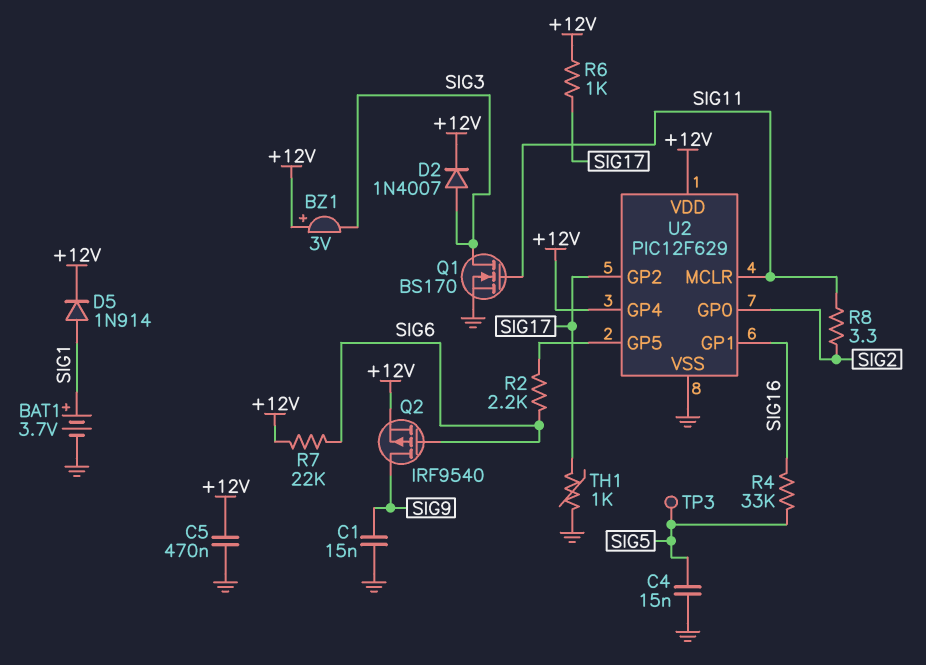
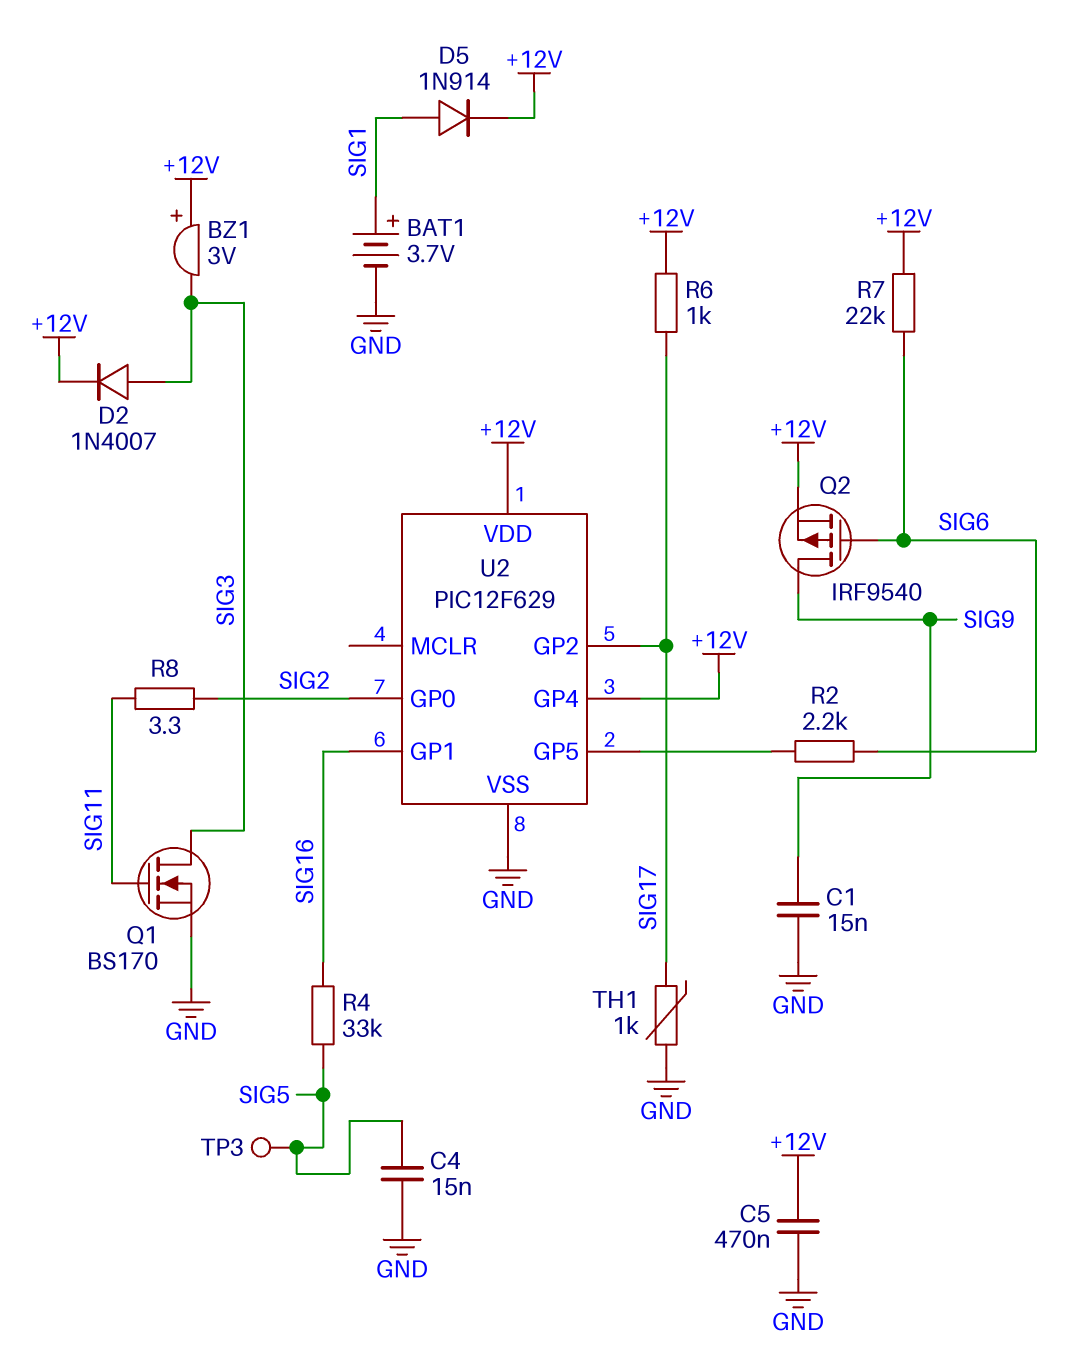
U2 pin MCLR: SIG11 -> none

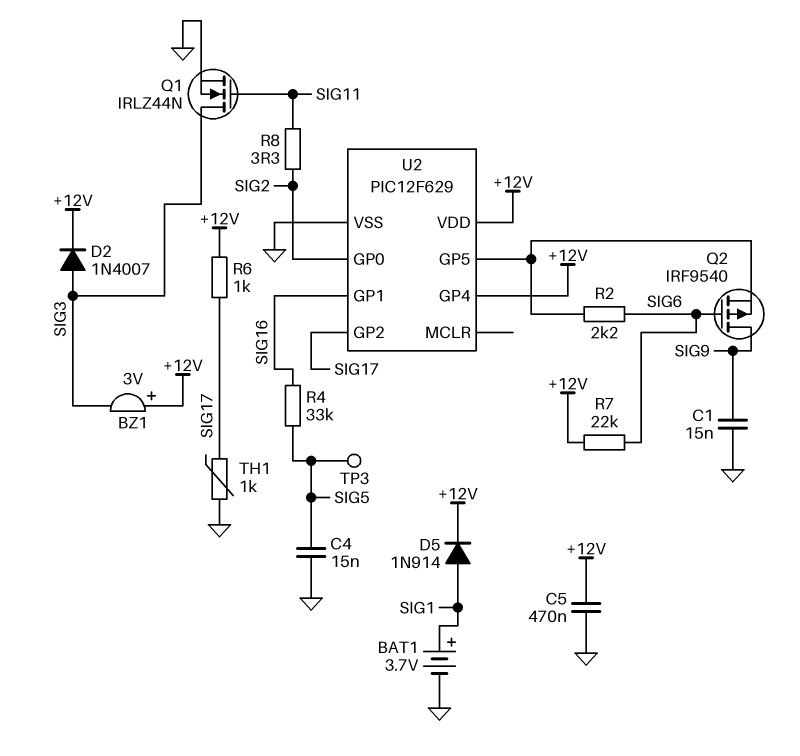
Q1: NMOS BS170 (G SIG11, D SIG3, S GND) -> NMOS IRLZ44N (G SIG11, D SIG3, S GND)
Q2: PMOS IRF9540 (G SIG6, D SIG9, S +12V) -> PMOS IRF9540 (G SIG6, D SIG9, S U2/GP5)

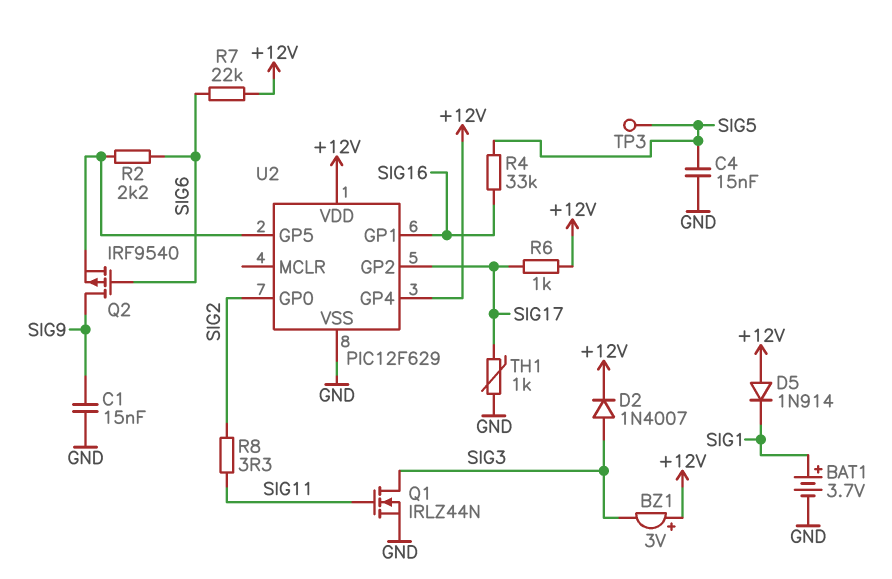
C5: 470nF (+12V, GND) -> none
D5: diode 1N914 (A SIG1, K +12V) -> diode 1N914 (A +12V, K SIG1)

